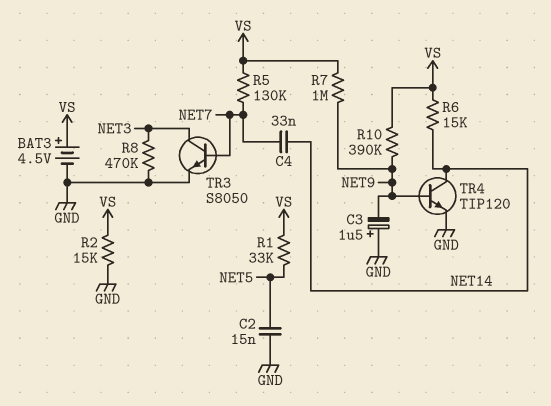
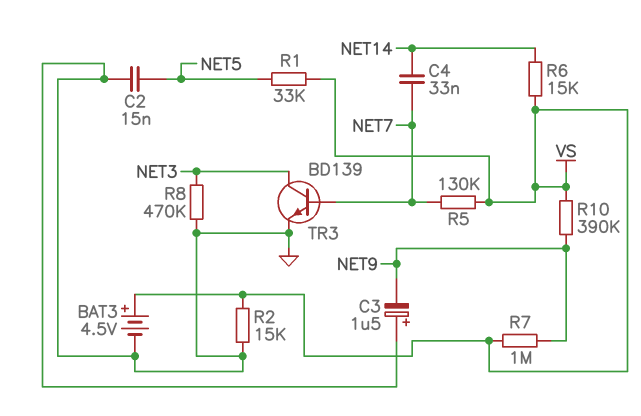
TR3: NPN S8050 (B NET7, C NET3, E GND) -> NPN BD139 (B NET7, C NET3, E GND)
TR4: NPN TIP120 (B NET9, C NET14, E GND) -> none

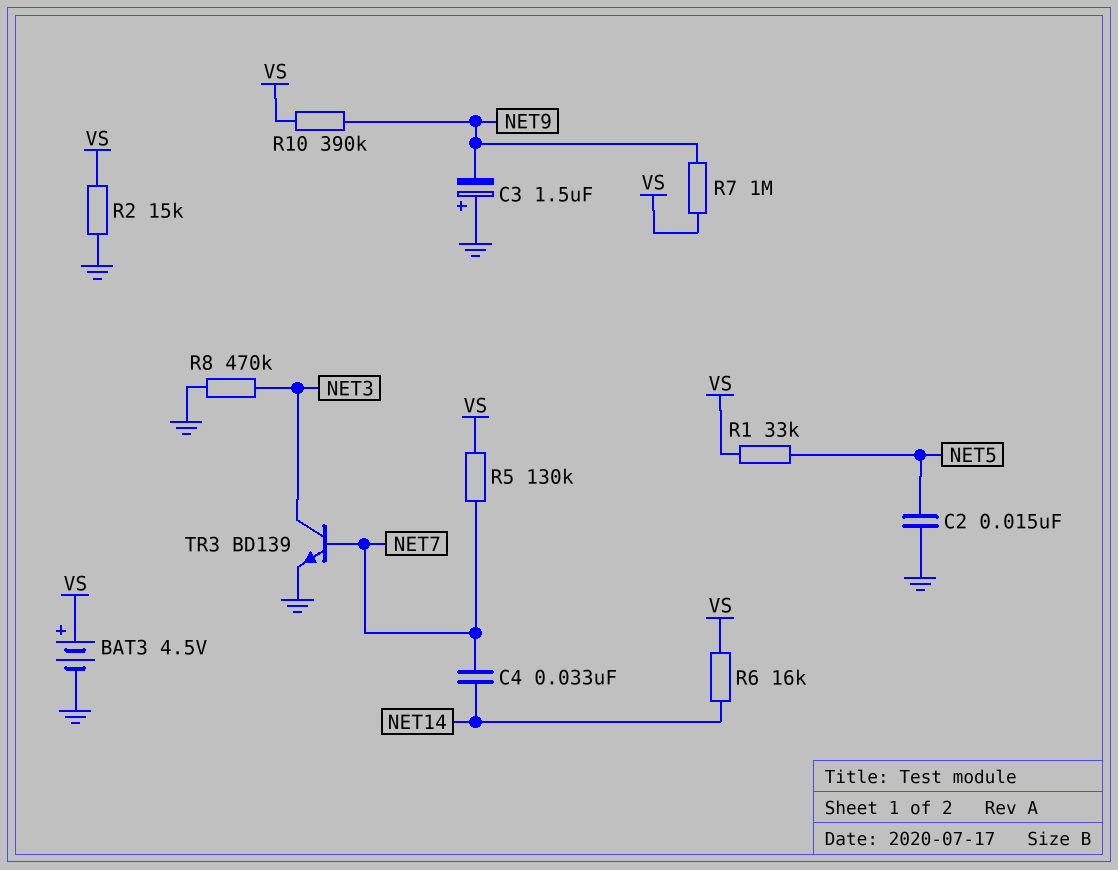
R6: 15k (NET14, VS) -> 16k (NET14, VS)

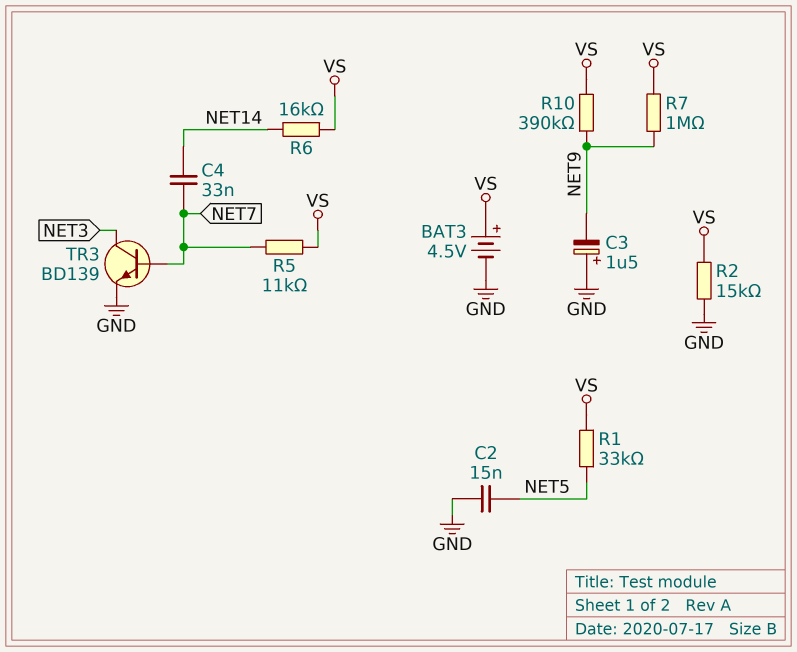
R5: 130k (NET7, VS) -> 11k (NET7, VS)
R8: 470k (GND, NET3) -> none

